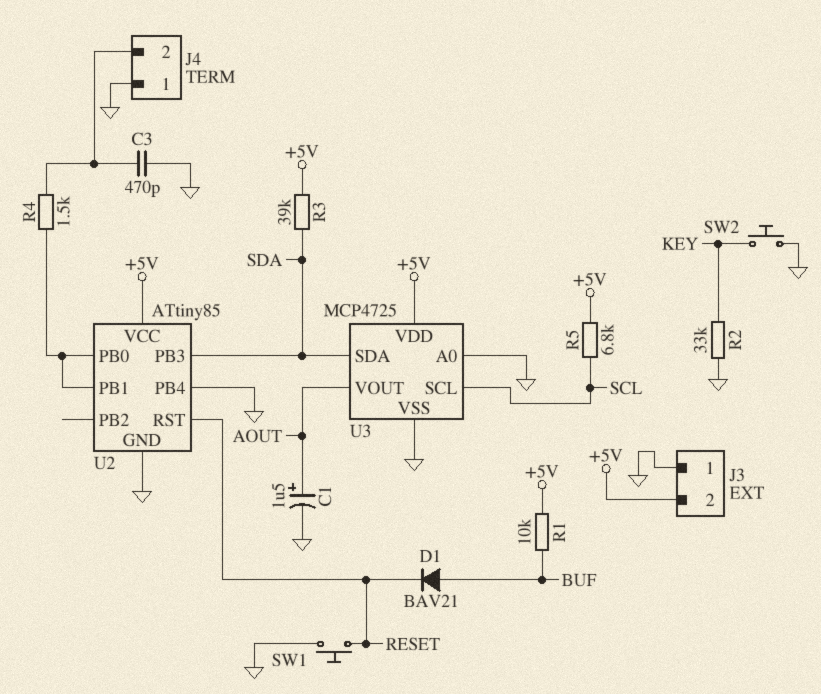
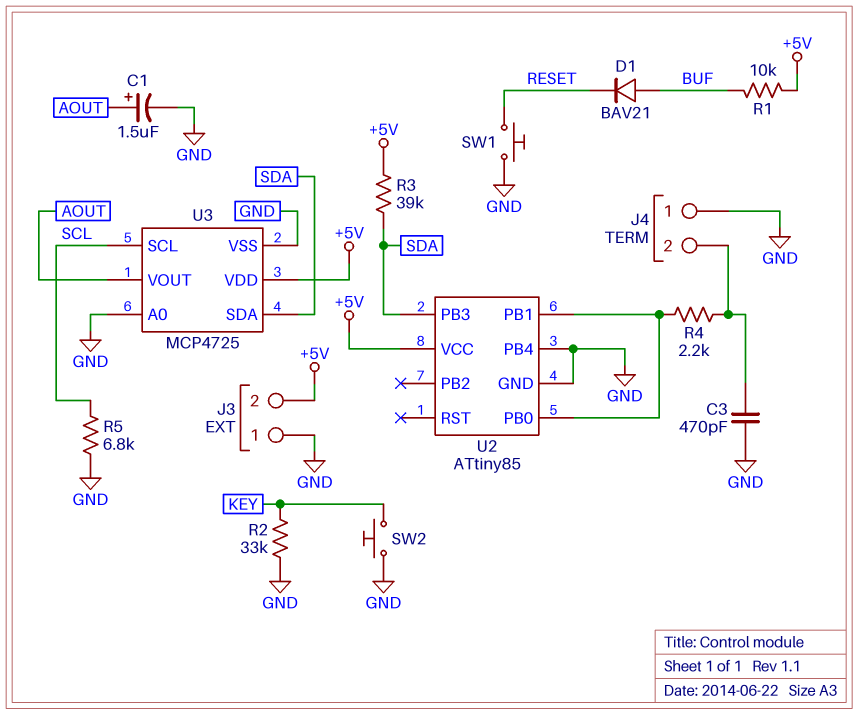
R4: 1.5k (J4/2, U2/PB0) -> 2.2k (J4/2, U2/PB0)
R5: 6.8k (+5V, SCL) -> 6.8k (GND, SCL)
U2 pin RST: RESET -> none

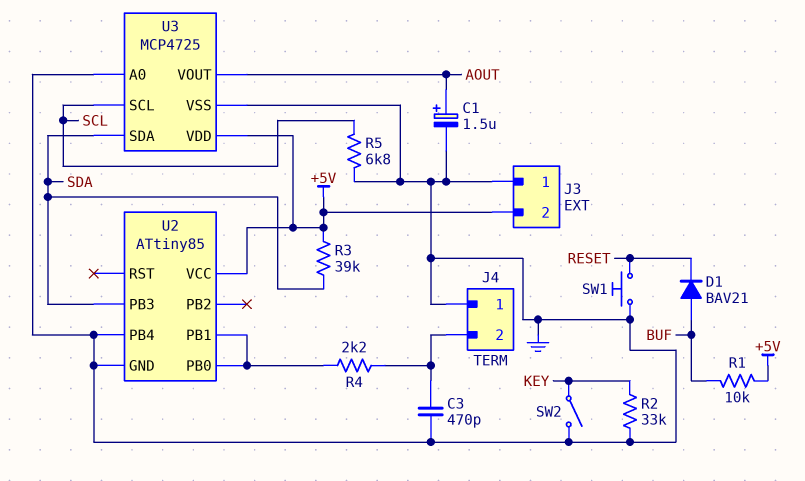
SW2: button (GND, KEY) -> switch (GND, KEY)

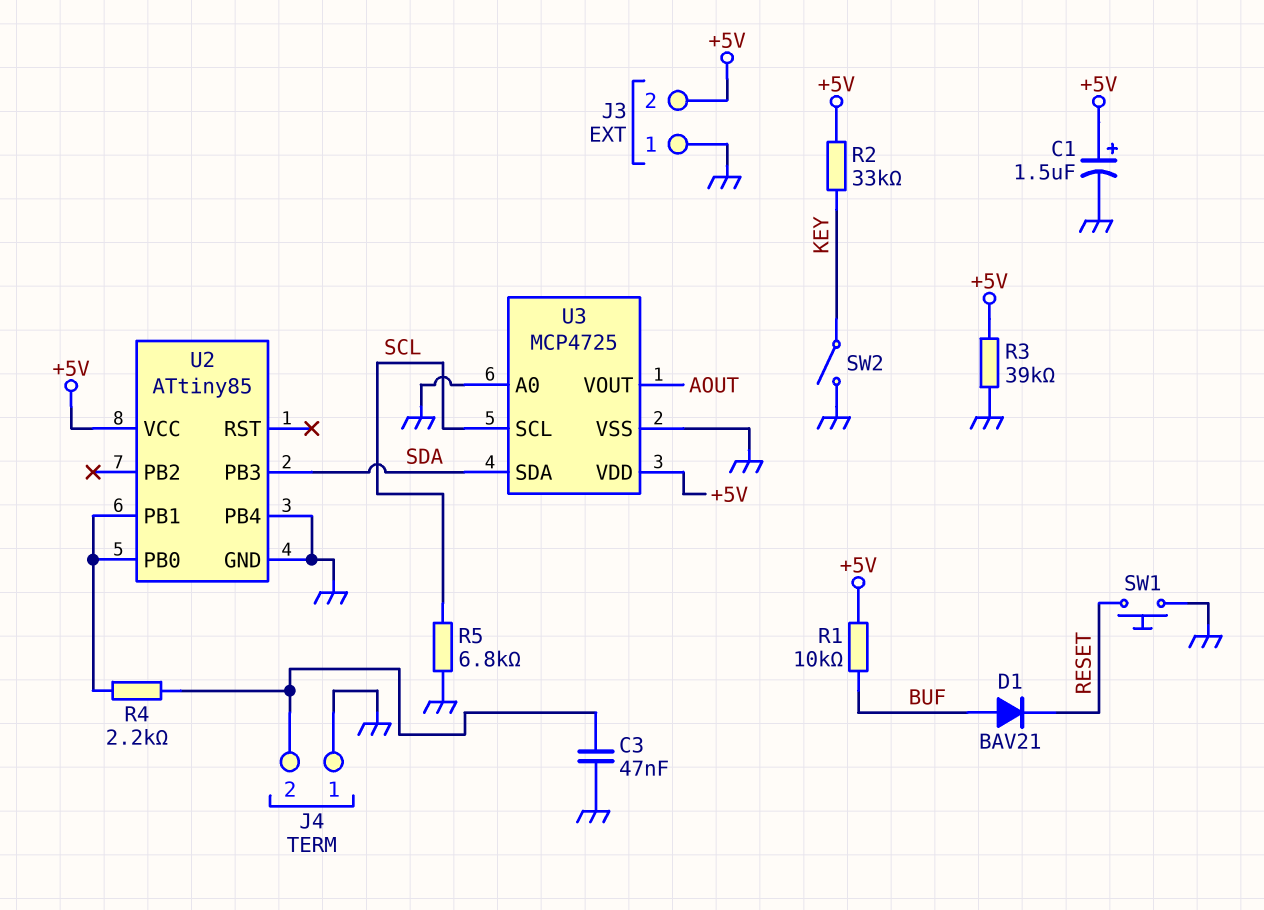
C1: 1.5uF (plus AOUT, minus GND) -> 1.5uF (plus +5V, minus GND)
C3: 470pF (GND, J4/2) -> 47nF (GND, J4/2)
R2: 33k (GND, KEY) -> 33k (+5V, KEY)
R3: 39k (+5V, SDA) -> 39k (+5V, GND)

